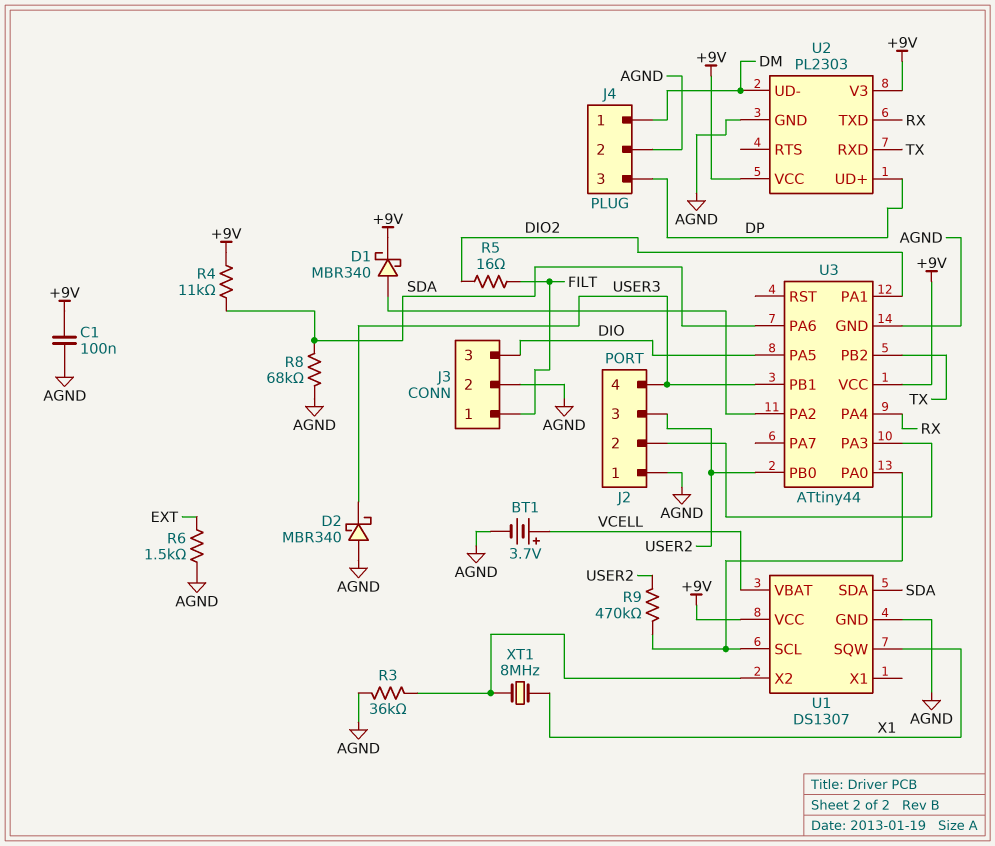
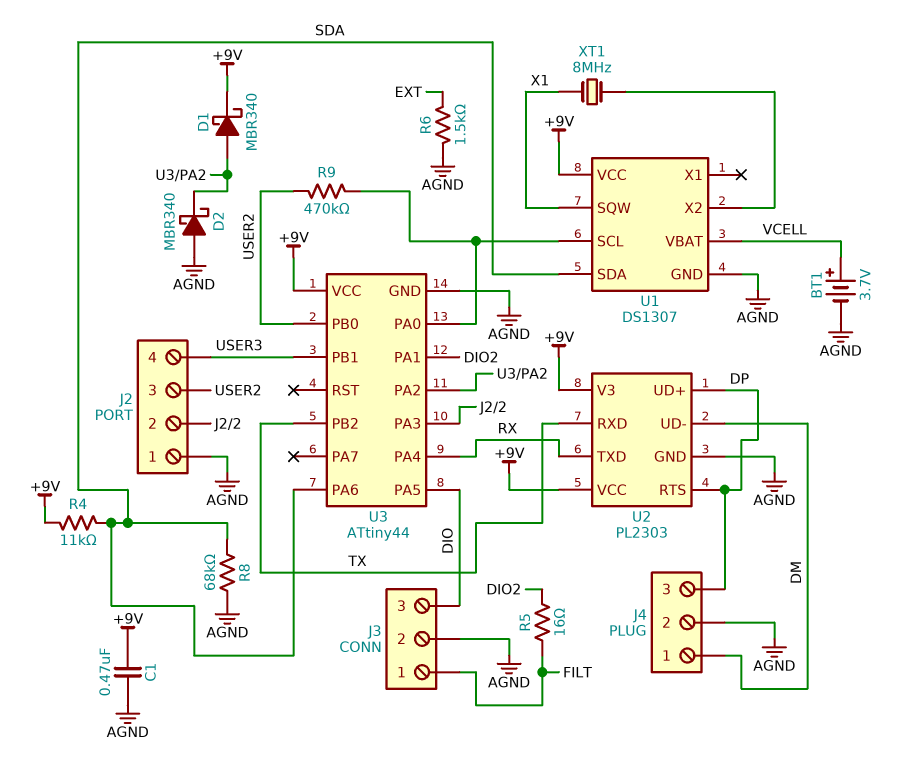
C1: 100nF (+9V, AGND) -> 470nF (+9V, AGND)
D2: schottky MBR340 (A AGND, K USER3) -> schottky MBR340 (A AGND, K U3/PA2)
R3: 36k (AGND, U1/X2) -> none
U2 pin RTS: none -> DP

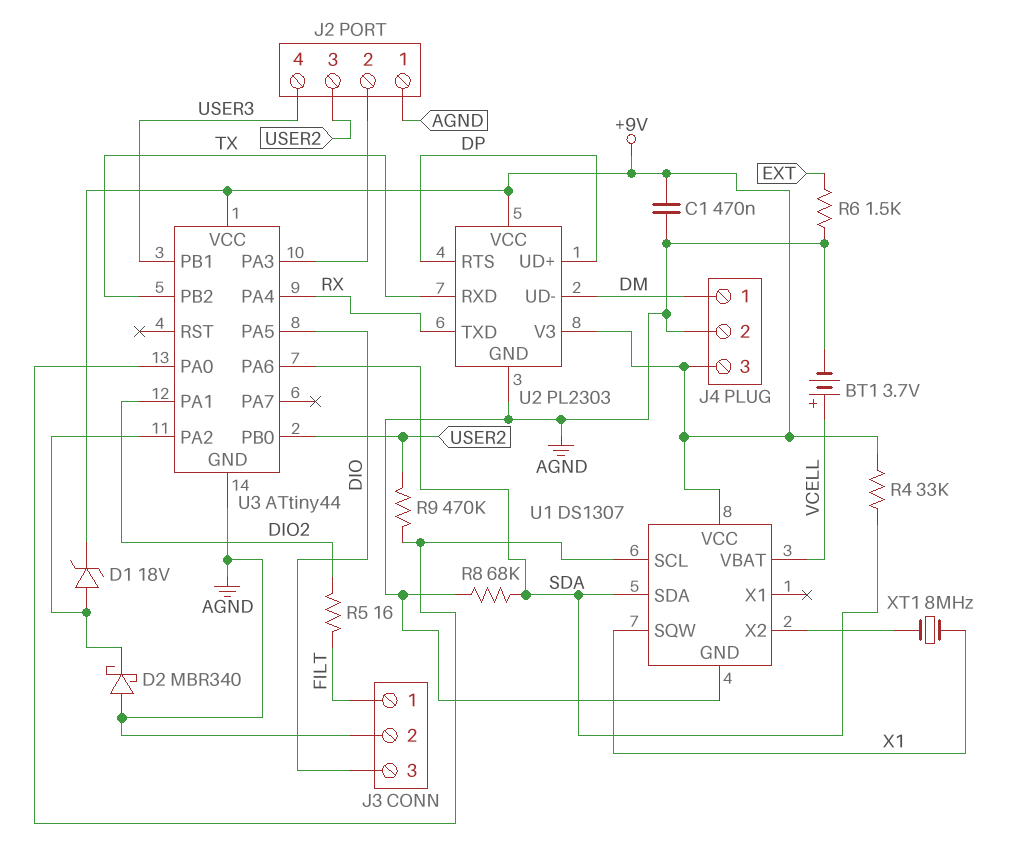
D1: schottky MBR340 (A U3/PA2, K +9V) -> zener 18V (A U3/PA2, K +9V)
J4 pin 3: DP -> +9V
R4: 11k (+9V, SDA) -> 33k (+9V, SDA)

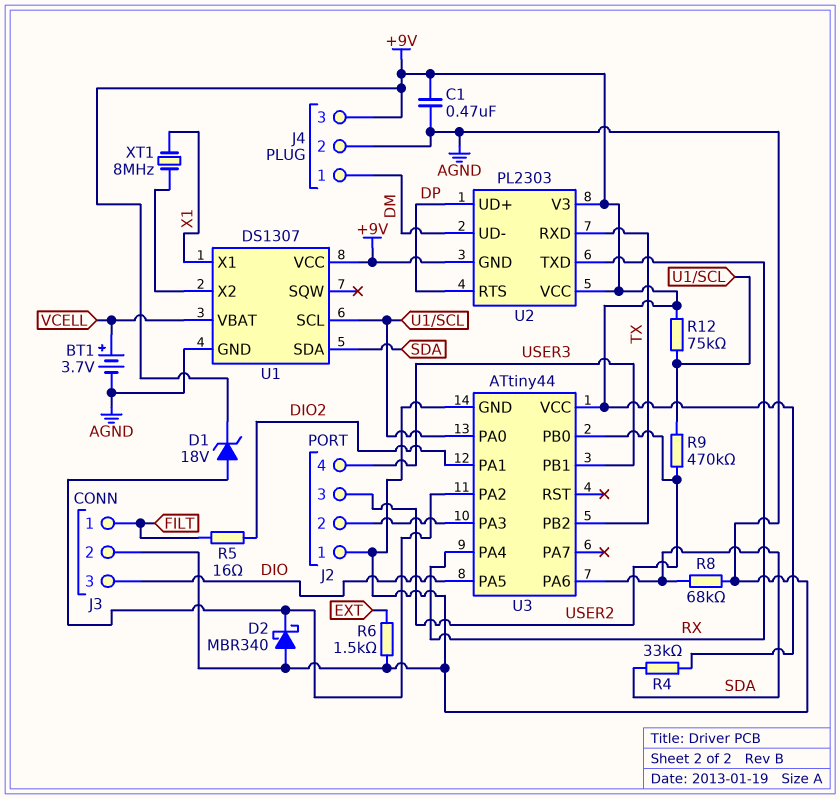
R12: none -> 75k (+9V, U1/SCL)
U1 pin SQW: X1 -> none
U1 pin X1: none -> X1
U2 pin GND: AGND -> +9V

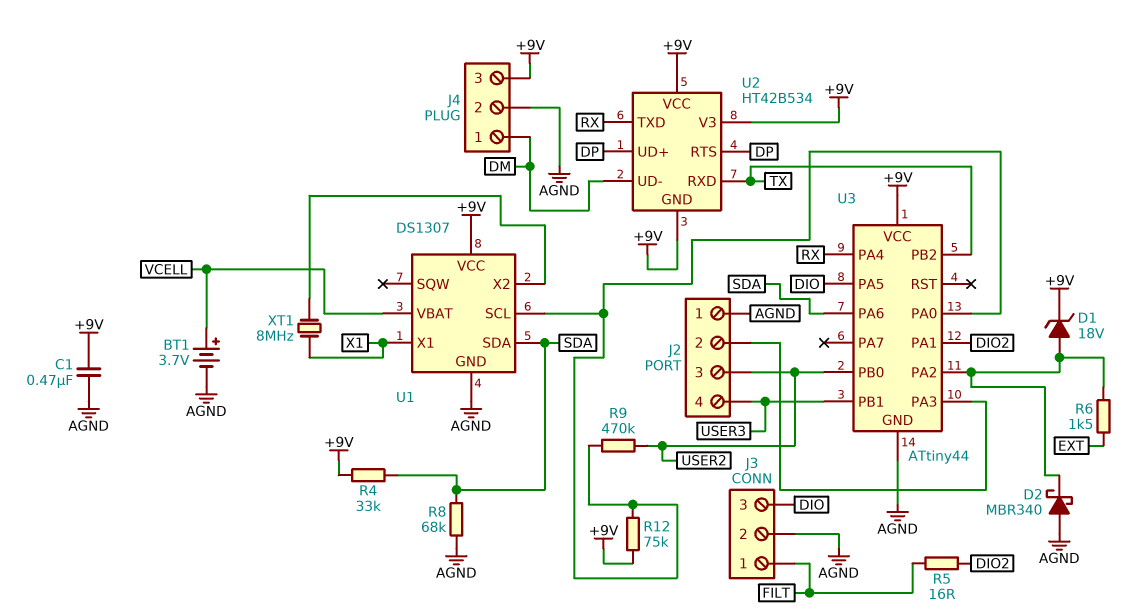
R6: 1.5k (AGND, EXT) -> 1.5k (EXT, U3/PA2)
U2: PL2303 -> HT42B534

